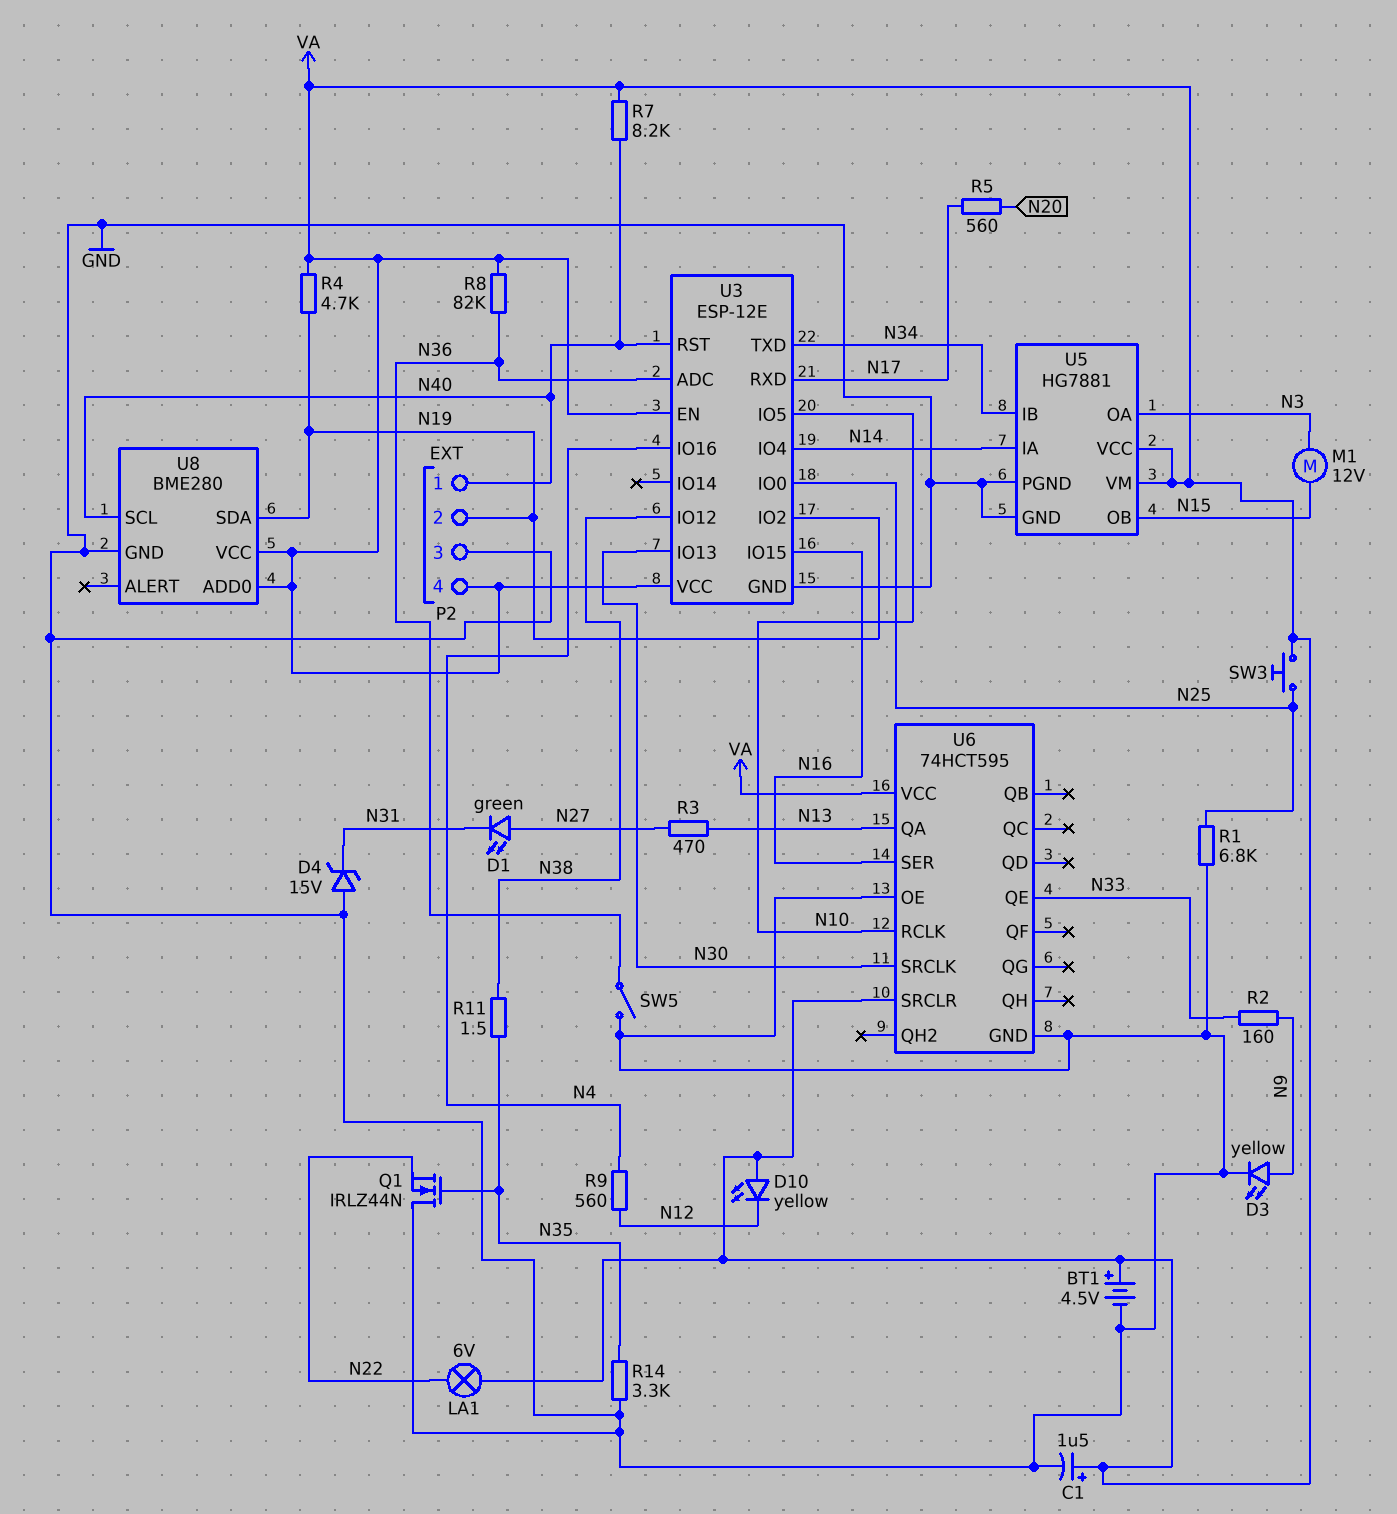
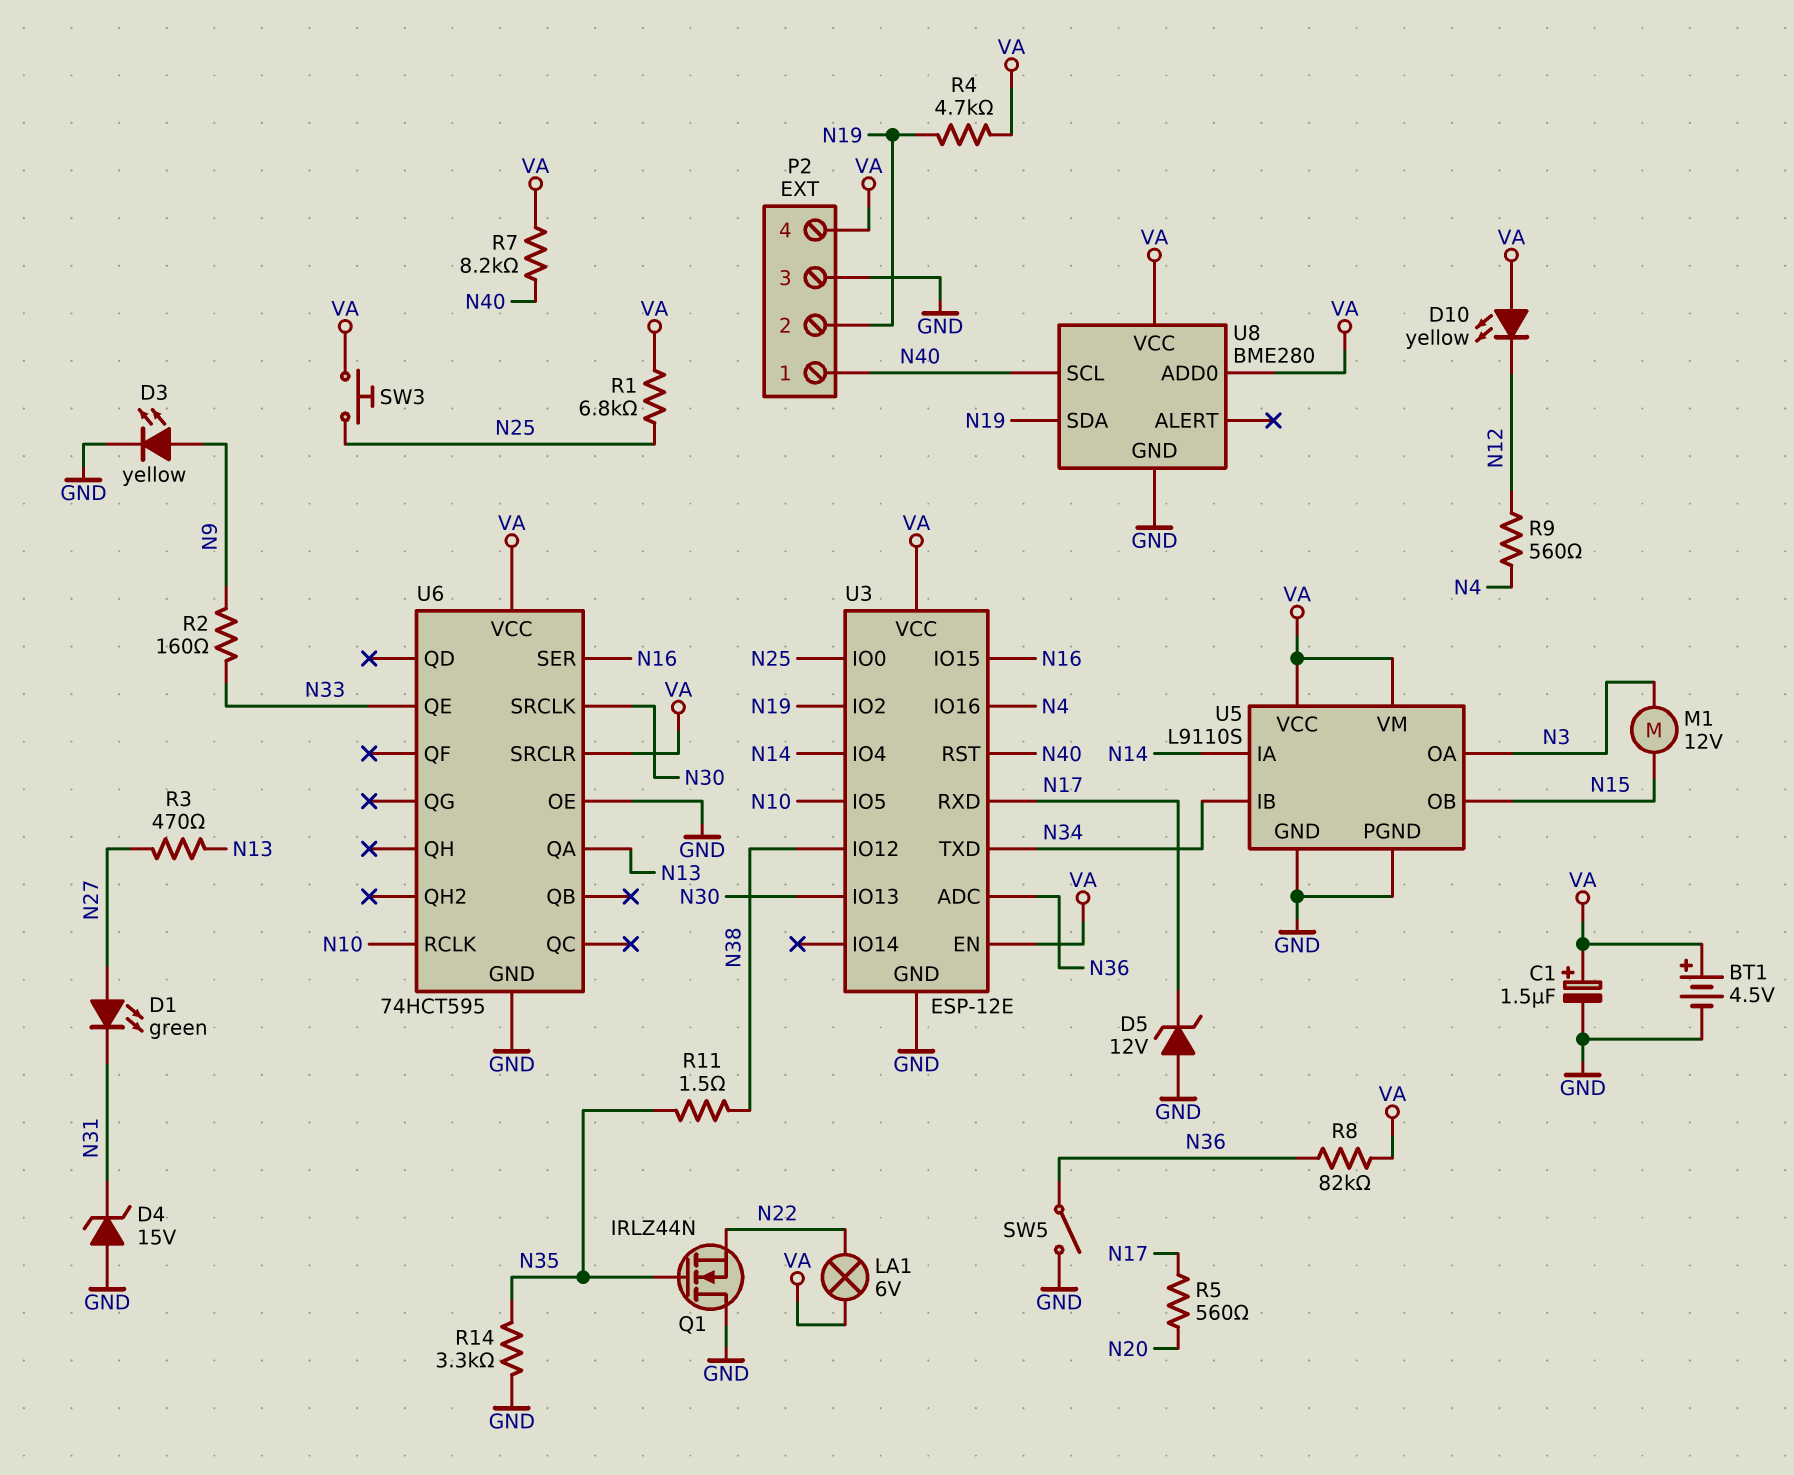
D5: none -> zener 12V (A GND, K N17)
R1: 6.8k (GND, N25) -> 6.8k (N25, VA)
U5: HG7881 -> L9110S

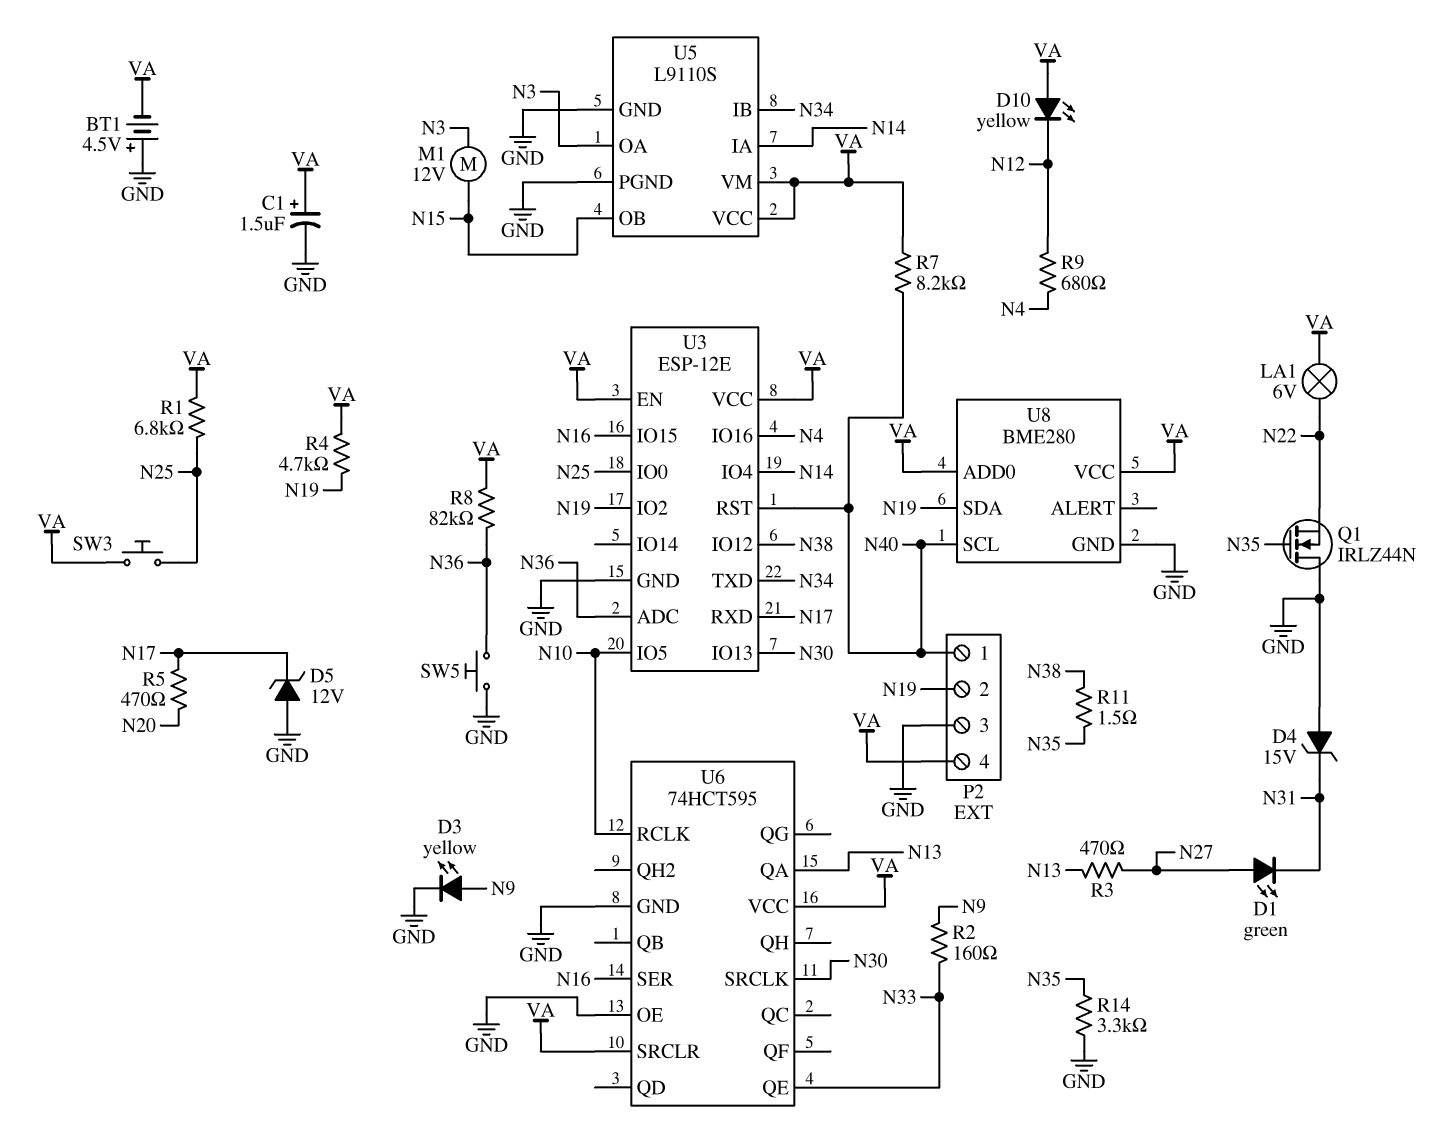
BT1: 4.5V (plus VA, minus GND) -> 4.5V (plus GND, minus VA)
R5: 560 (N17, N20) -> 470 (N17, N20)
R9: 560 (N4, N12) -> 680 (N4, N12)
SW5: switch (GND, N36) -> button (GND, N36)

